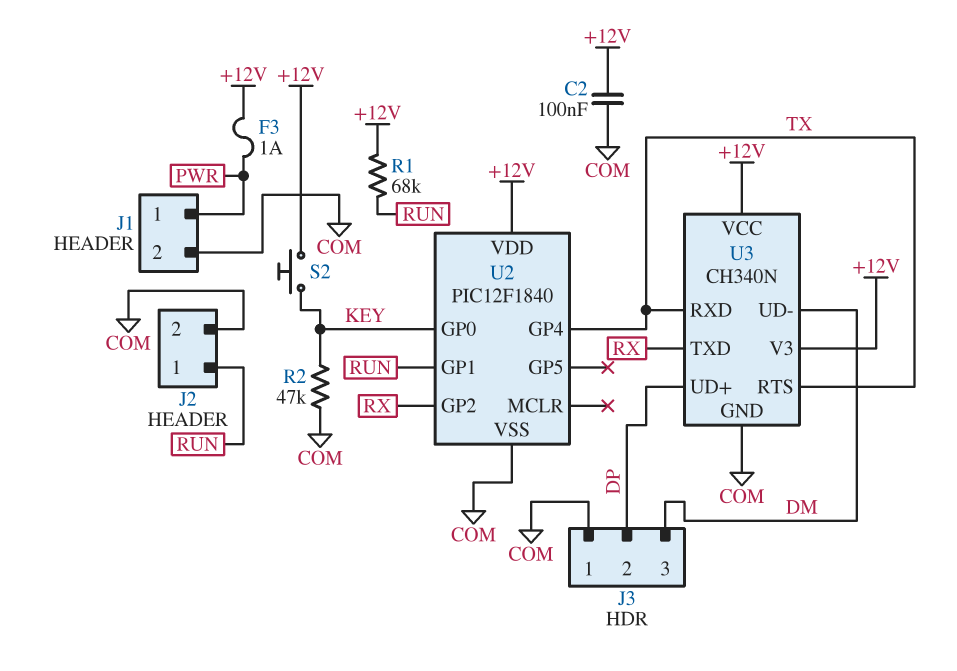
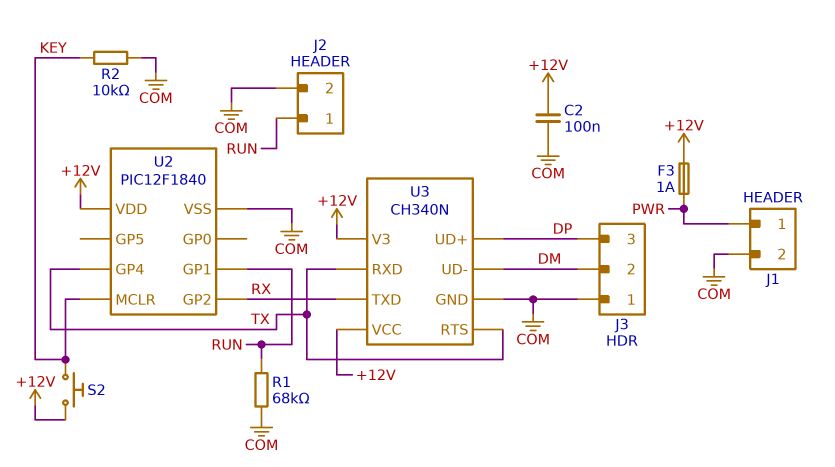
J3 pin 2: DP -> DM
J3 pin 3: DM -> DP
R1: 68k (+12V, RUN) -> 68k (COM, RUN)
R2: 47k (COM, KEY) -> 10k (COM, KEY)
U2 pin GP0: KEY -> none
U2 pin MCLR: none -> KEY

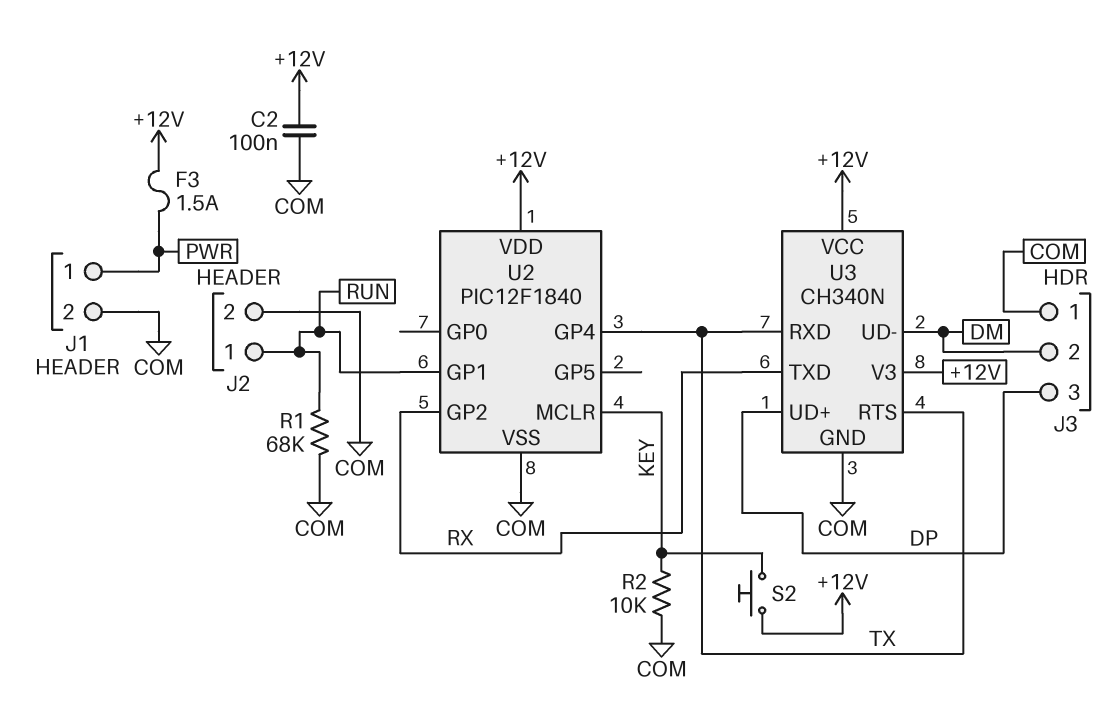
F3: 1A (+12V, PWR) -> 1.5A (+12V, PWR)

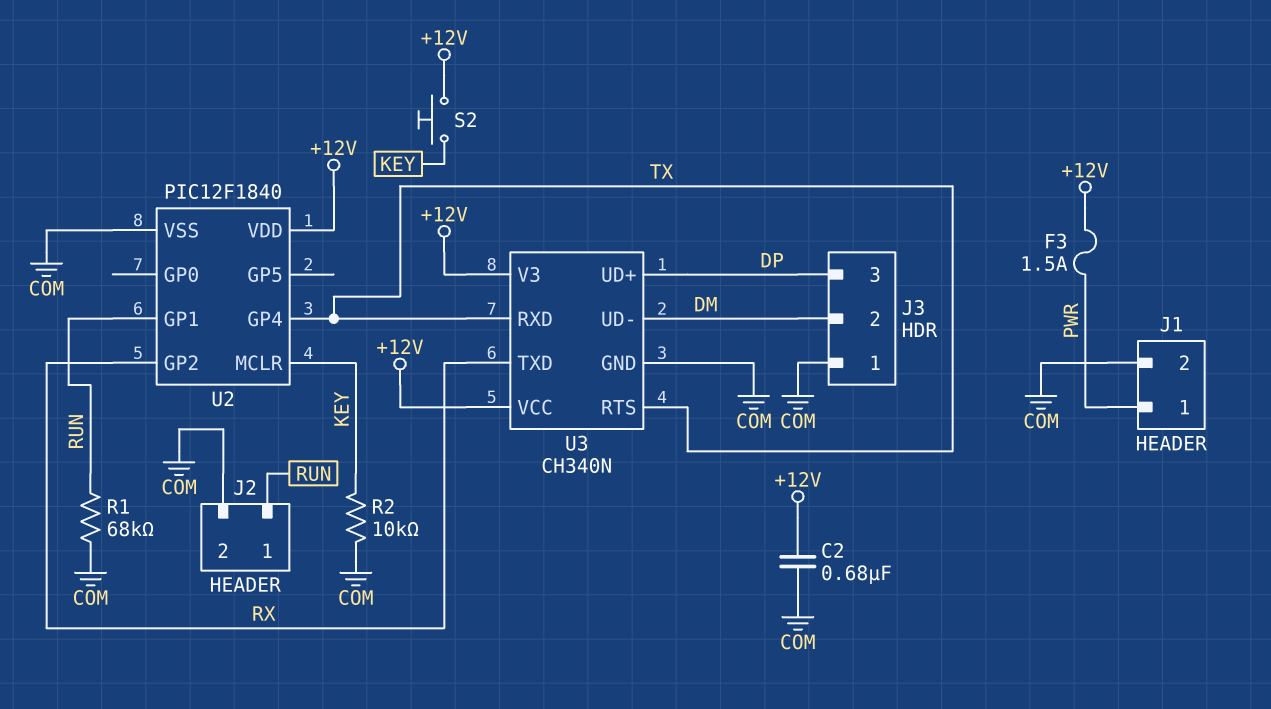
C2: 100nF (+12V, COM) -> 680nF (+12V, COM)

